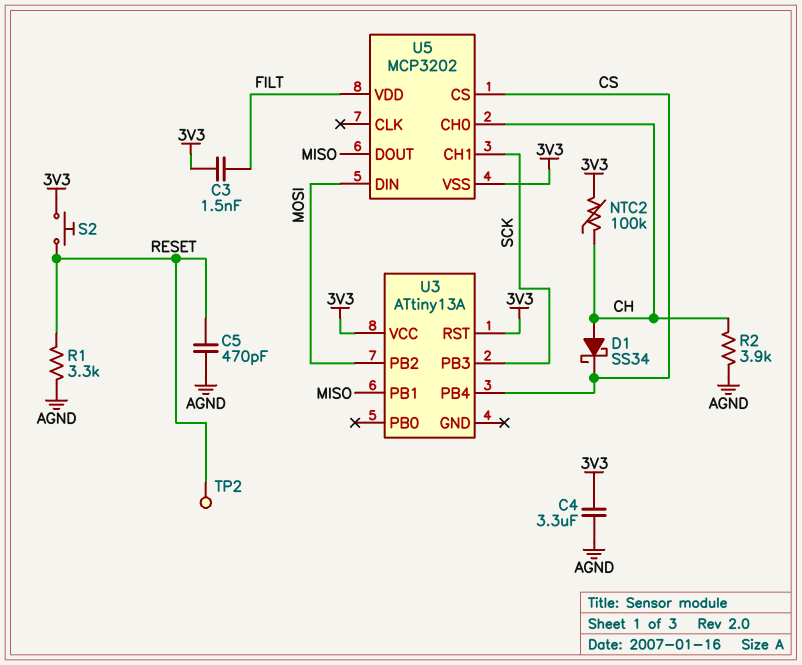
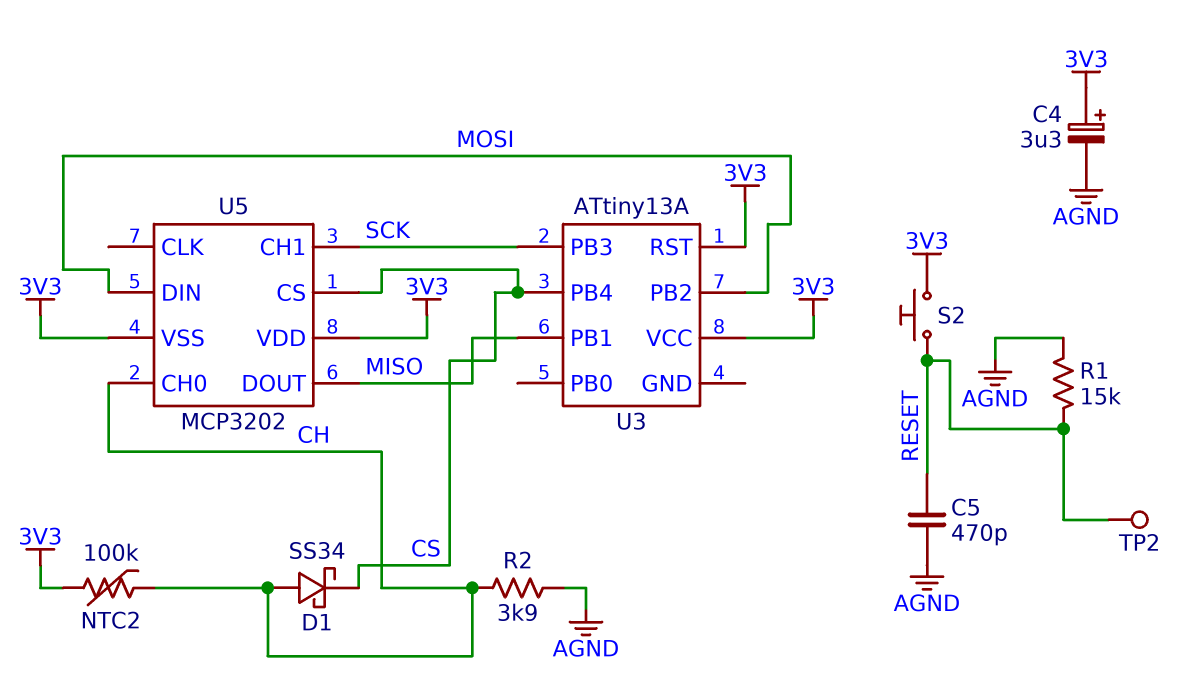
C3: 1.5nF (3V3, FILT) -> none
C4: 3.3uF (3V3, AGND) -> 3.3uF (plus 3V3, minus AGND)
R1: 3.3k (AGND, RESET) -> 15k (AGND, RESET)
U5 pin VDD: FILT -> 3V3

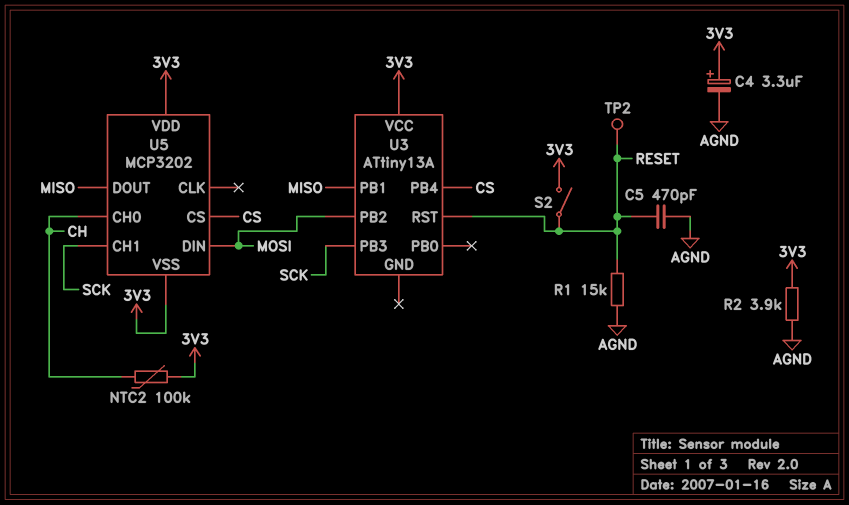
D1: schottky SS34 (A CH, K CS) -> none
R2: 3.9k (AGND, CH) -> 3.9k (3V3, AGND)
S2: button (3V3, RESET) -> switch (3V3, RESET)
U3 pin RST: 3V3 -> RESET

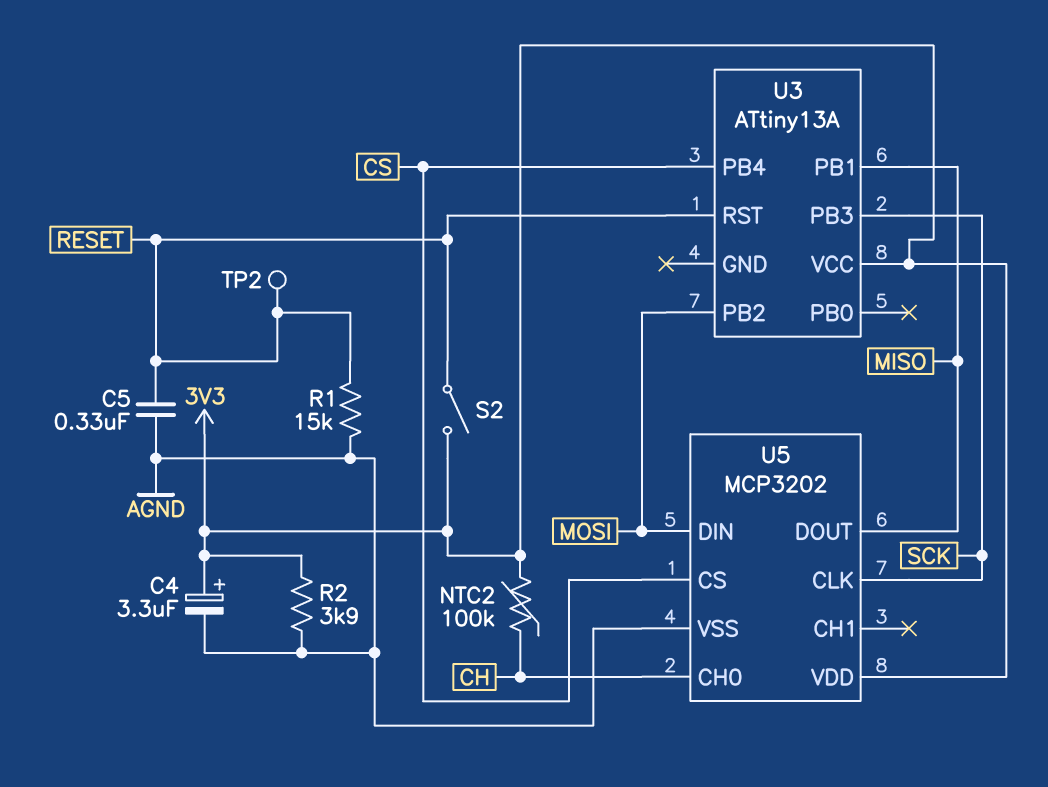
C5: 470pF (AGND, RESET) -> 330nF (AGND, RESET)
U5 pin CH1: SCK -> none
U5 pin CLK: none -> SCK
U5 pin VSS: 3V3 -> AGND

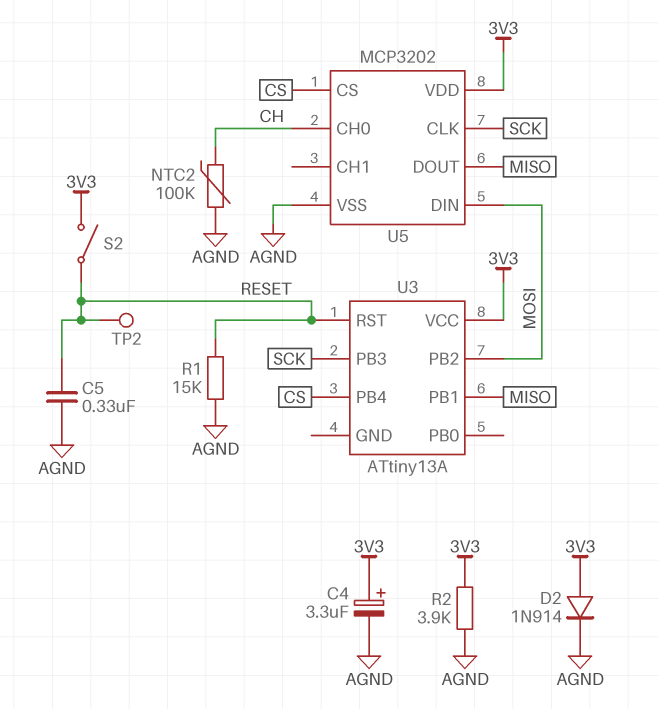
D2: none -> diode 1N914 (A 3V3, K AGND)
NTC2: 100k (3V3, CH) -> 100k (AGND, CH)

